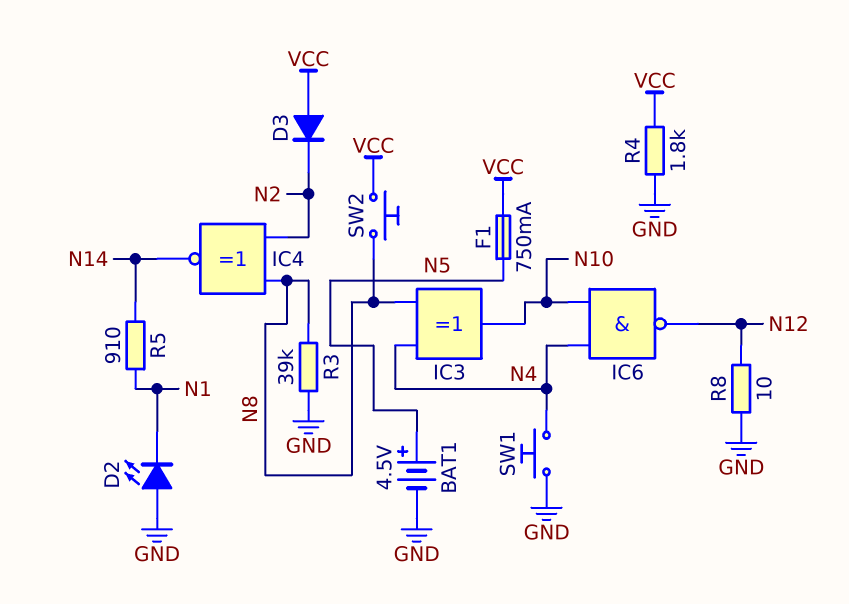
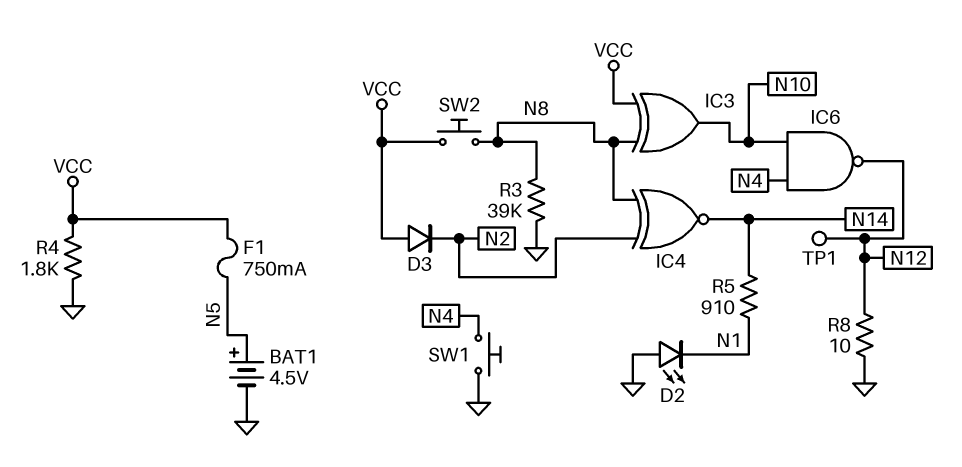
IC3: XOR (in N4, in N8, out N10) -> XOR (in N8, in VCC, out N10)
TP1: none -> test point (N12)

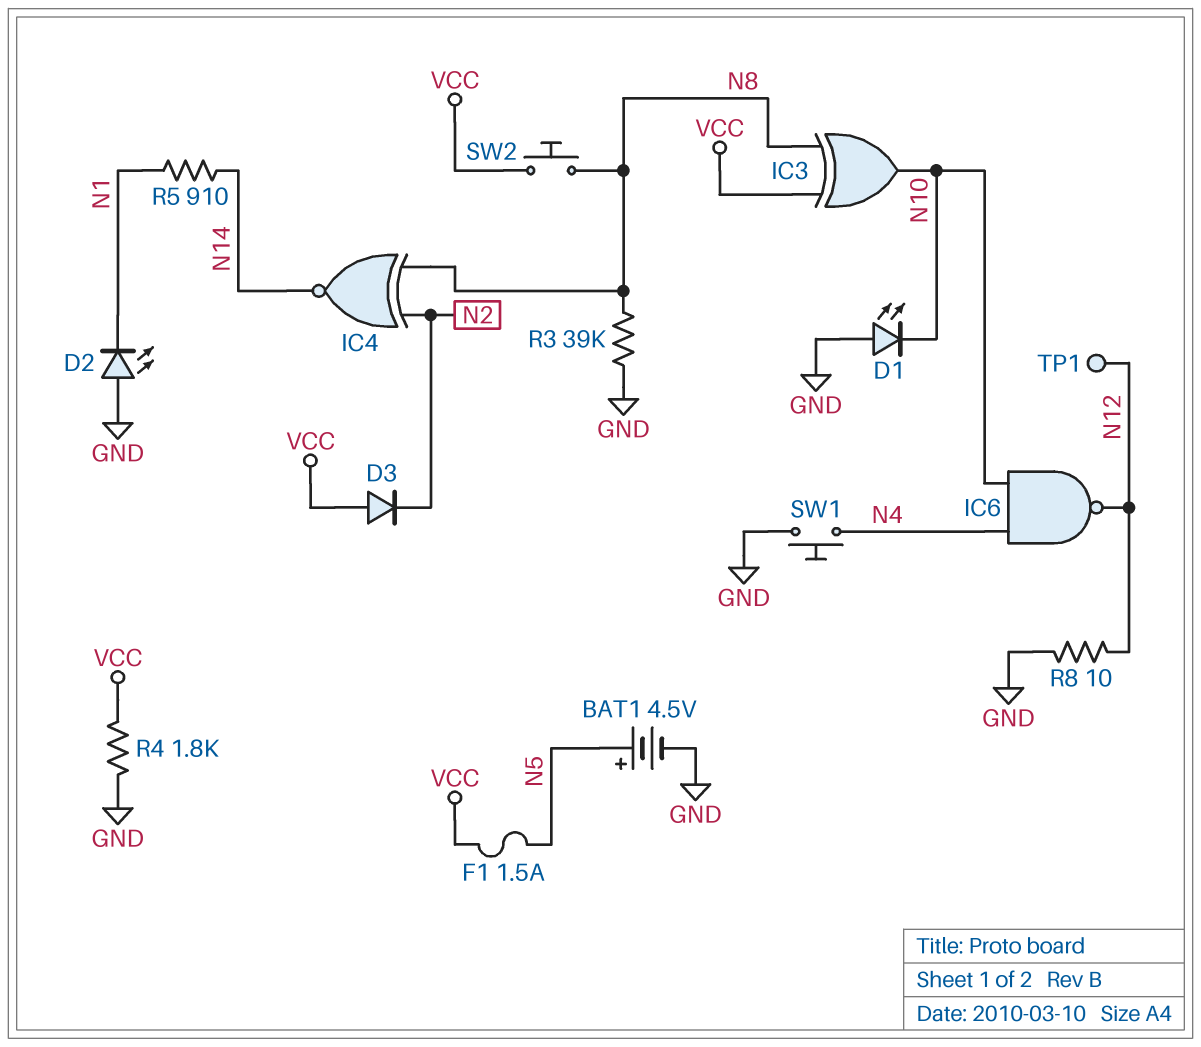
D1: none -> LED (A GND, K N10)
F1: 750mA (N5, VCC) -> 1.5A (N5, VCC)

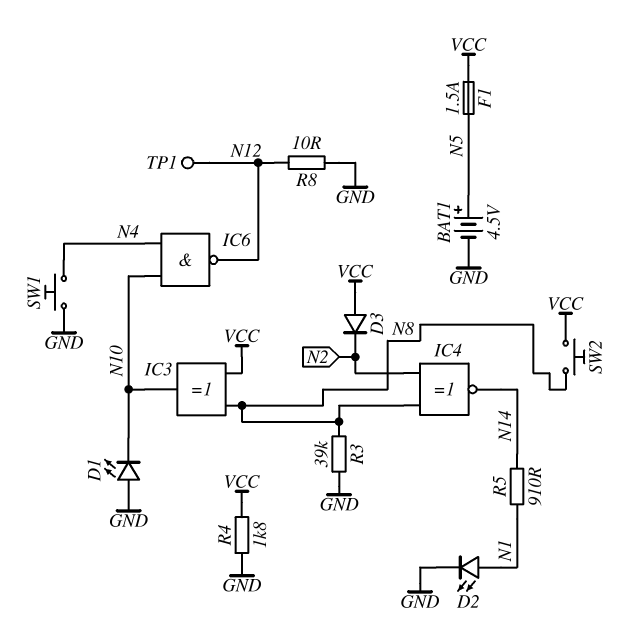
D2: LED (A GND, K N1) -> LED (A N1, K GND)

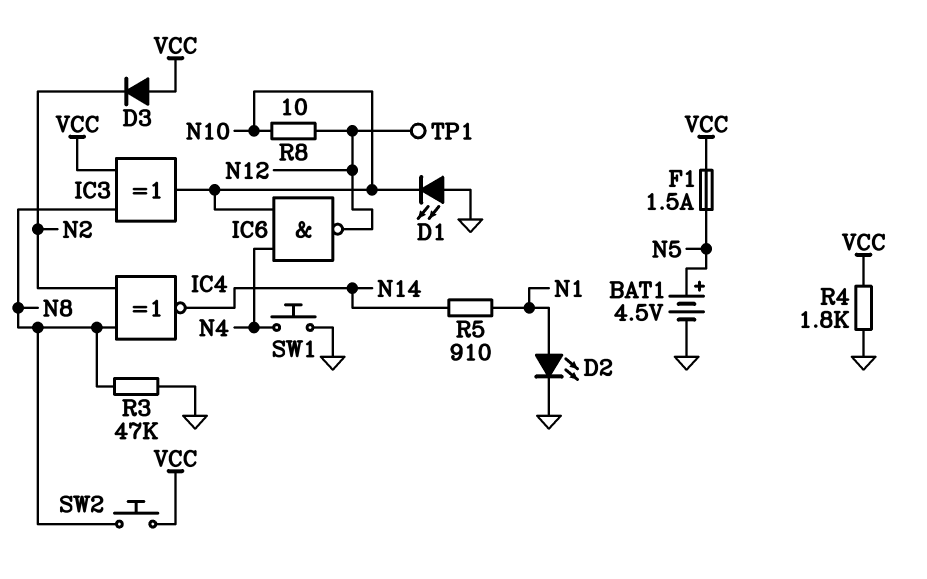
R3: 39k (GND, N8) -> 47k (GND, N8)
R8: 10 (GND, N12) -> 10 (N10, N12)

